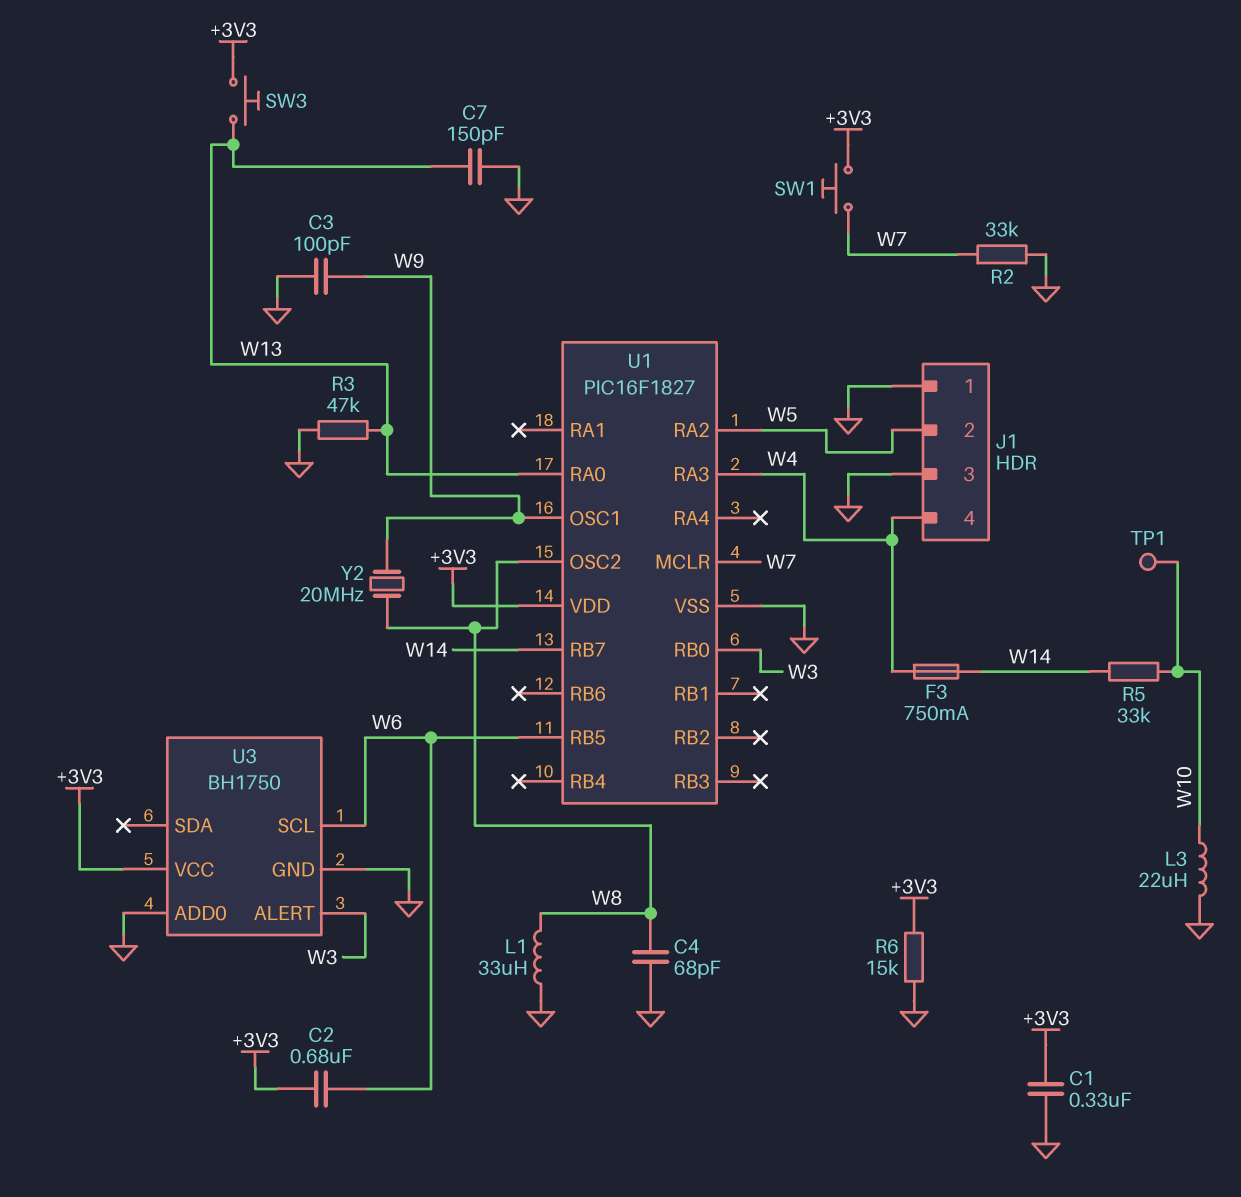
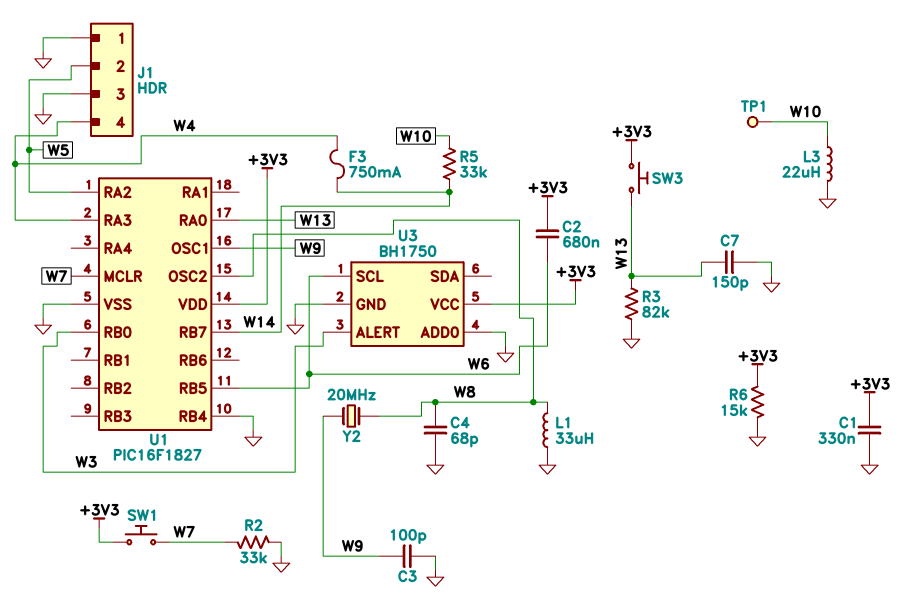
R3: 47k (GND, W13) -> 82k (GND, W13)
U1 pin RB4: none -> GND

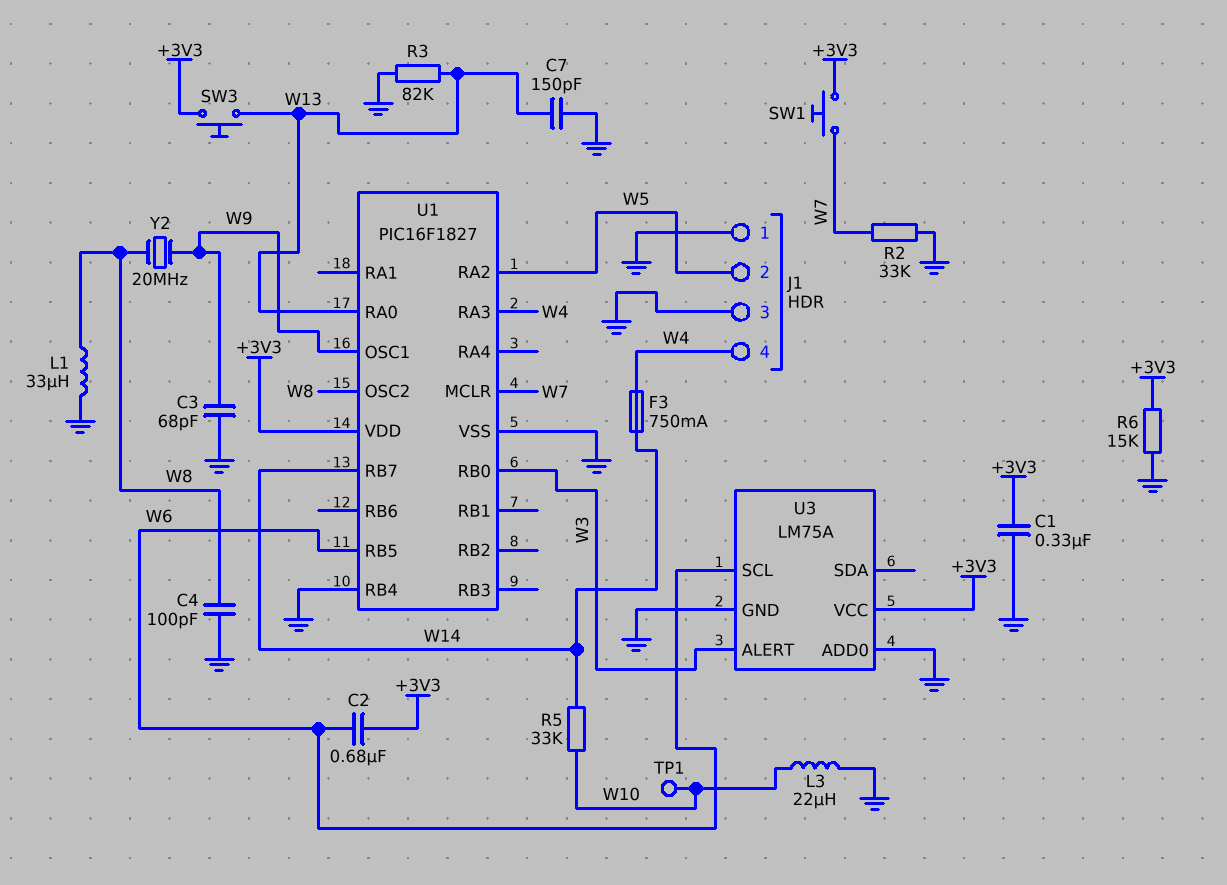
C3: 100pF (GND, W9) -> 68pF (GND, W9)
C4: 68pF (GND, W8) -> 100pF (GND, W8)
U3: BH1750 -> LM75A

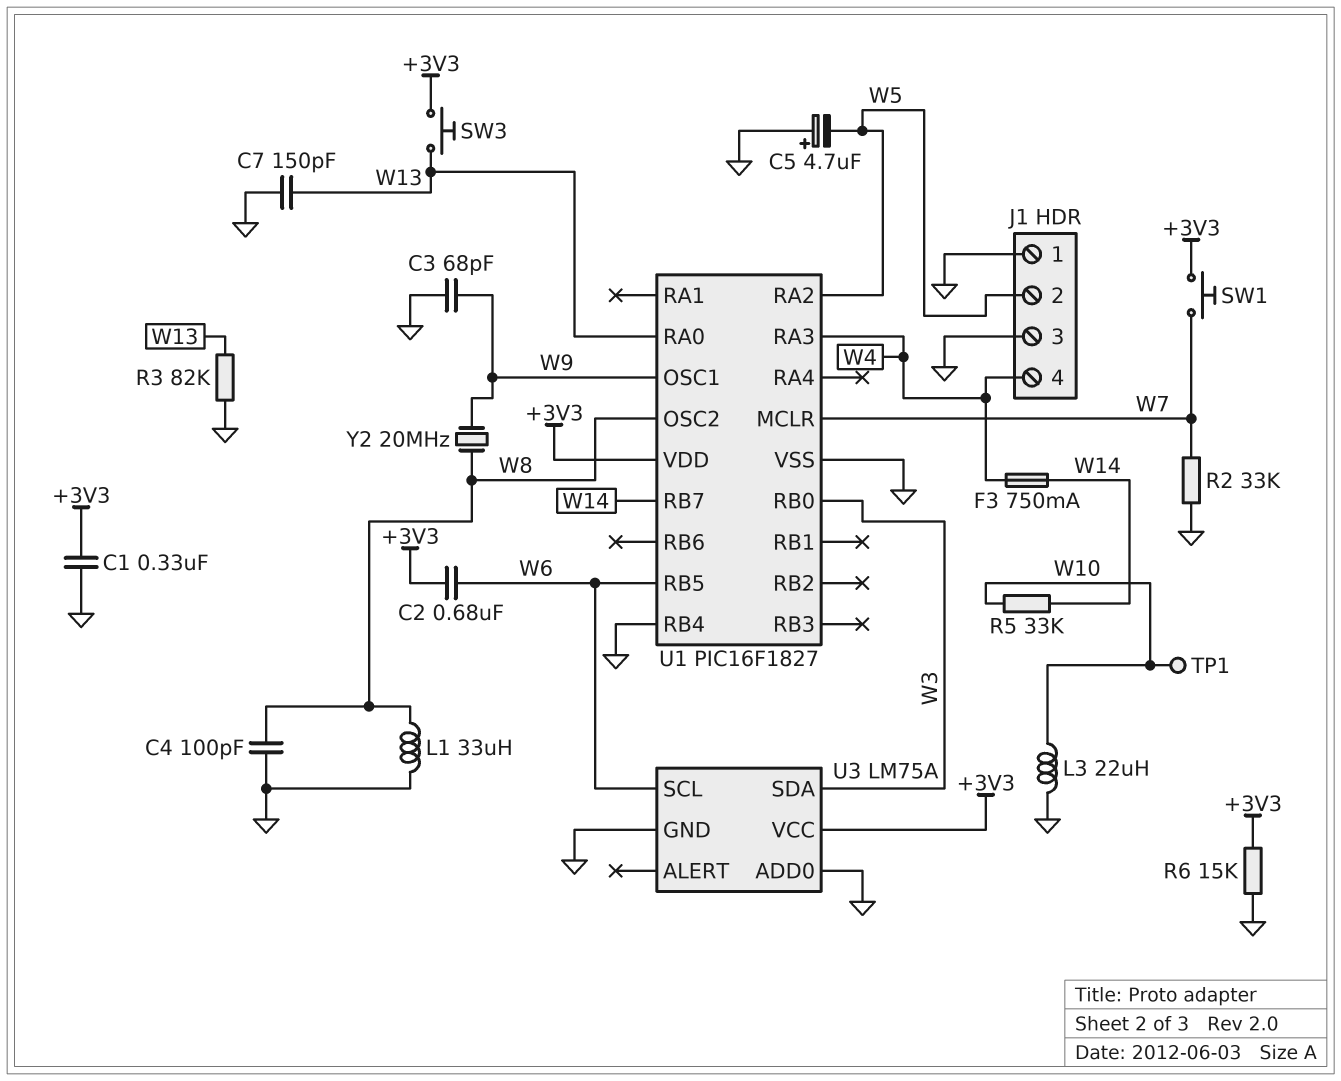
C5: none -> 4.7uF (plus GND, minus W5)
U3 pin ALERT: W3 -> none
U3 pin SDA: none -> W3

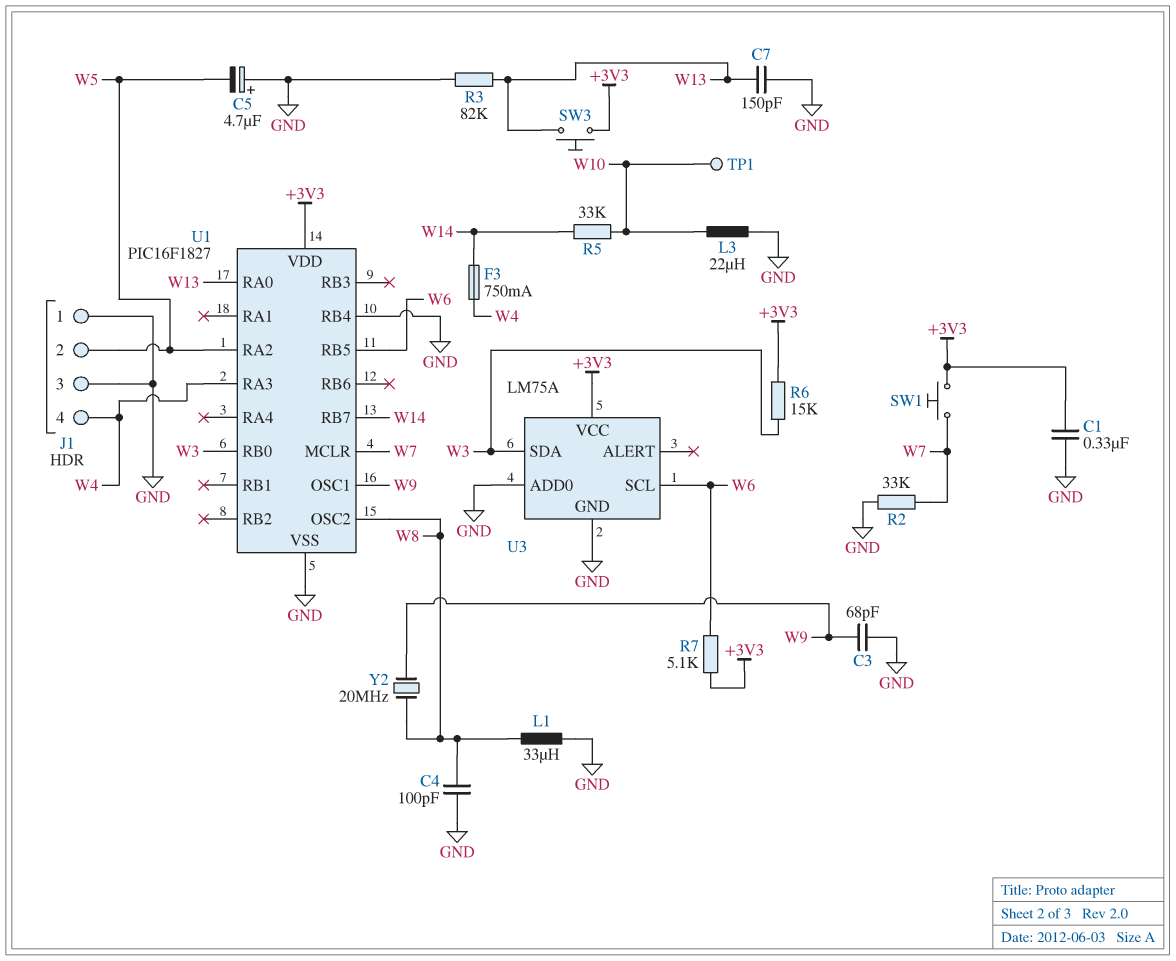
C2: 680nF (+3V3, W6) -> none
R6: 15k (+3V3, GND) -> 15k (+3V3, W3)
R7: none -> 5.1k (+3V3, W6)

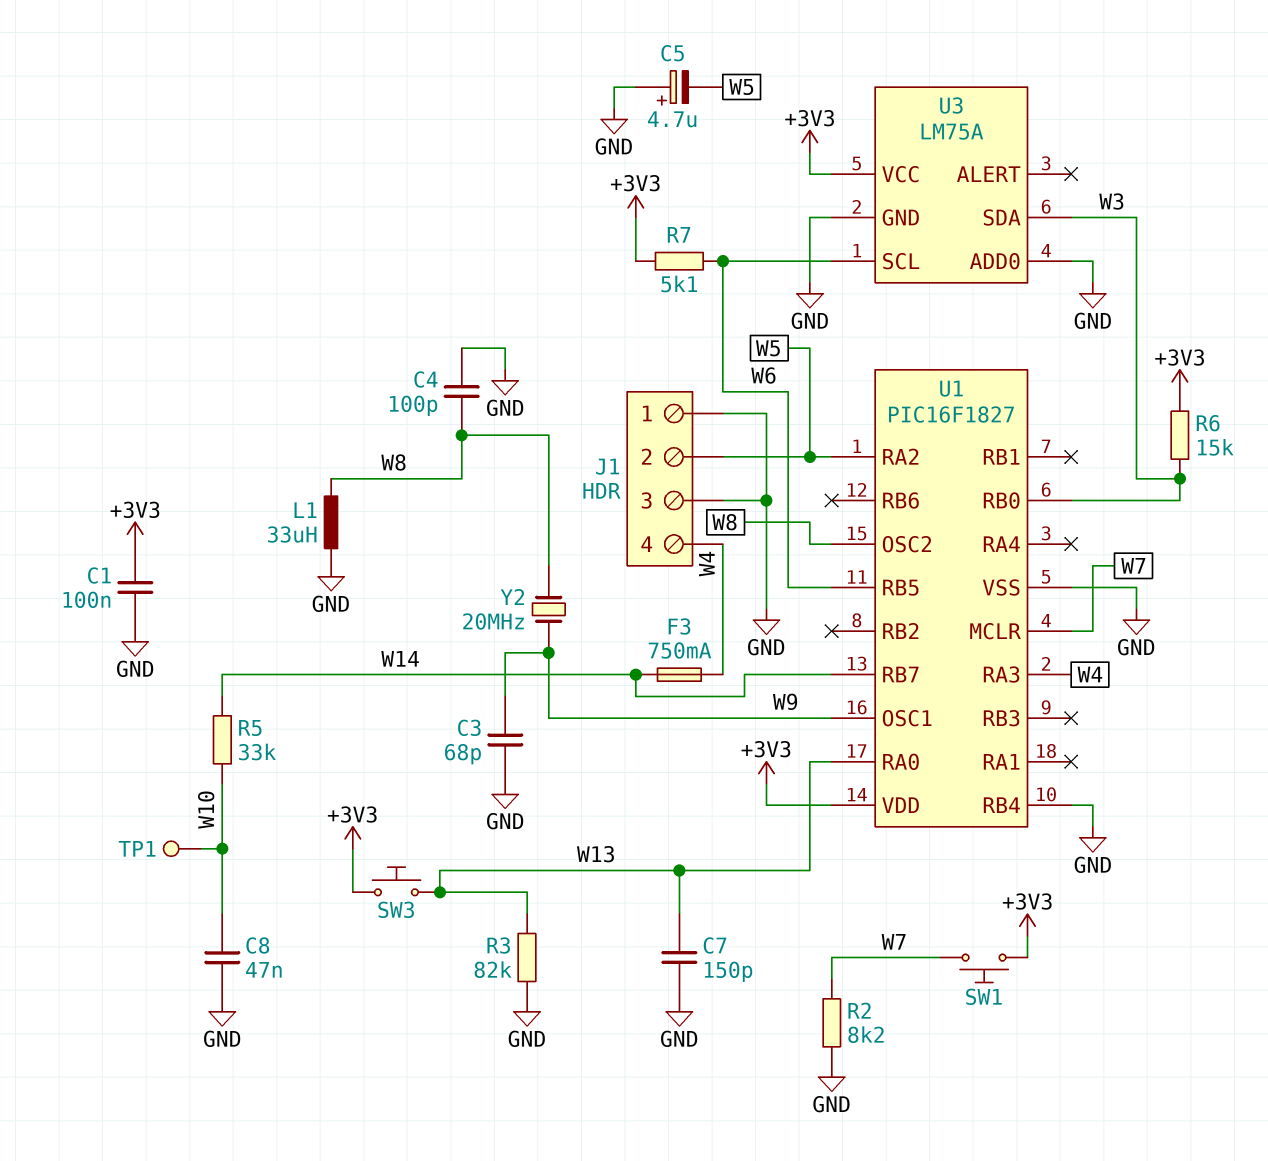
C1: 330nF (+3V3, GND) -> 100nF (+3V3, GND)
C8: none -> 47nF (GND, W10)
L3: 22uH (GND, W10) -> none
R2: 33k (GND, W7) -> 8.2k (GND, W7)

